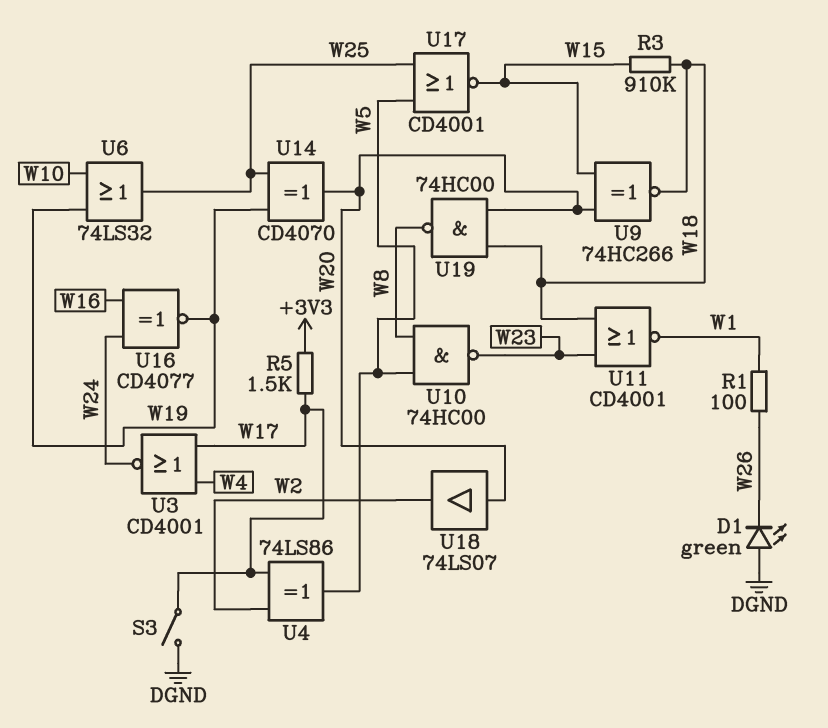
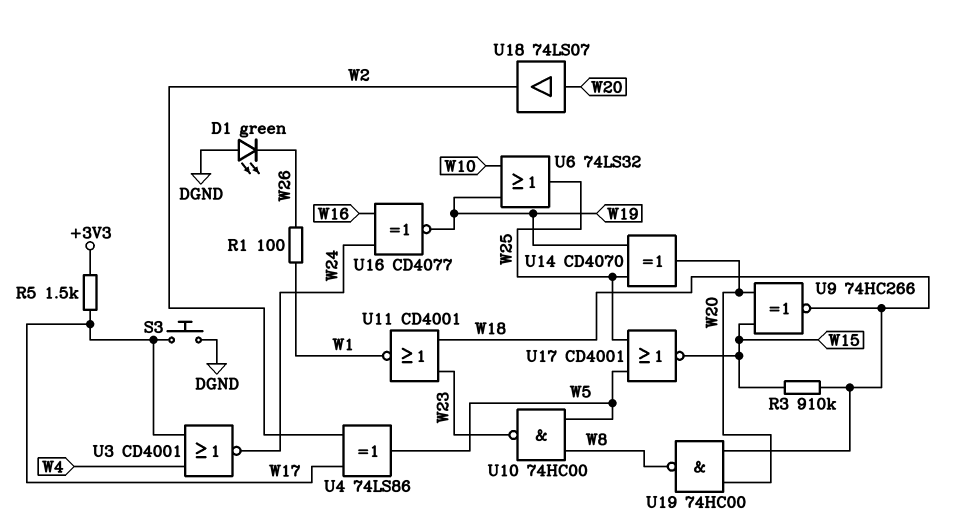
S3: switch (DGND, W17) -> button (DGND, W17)

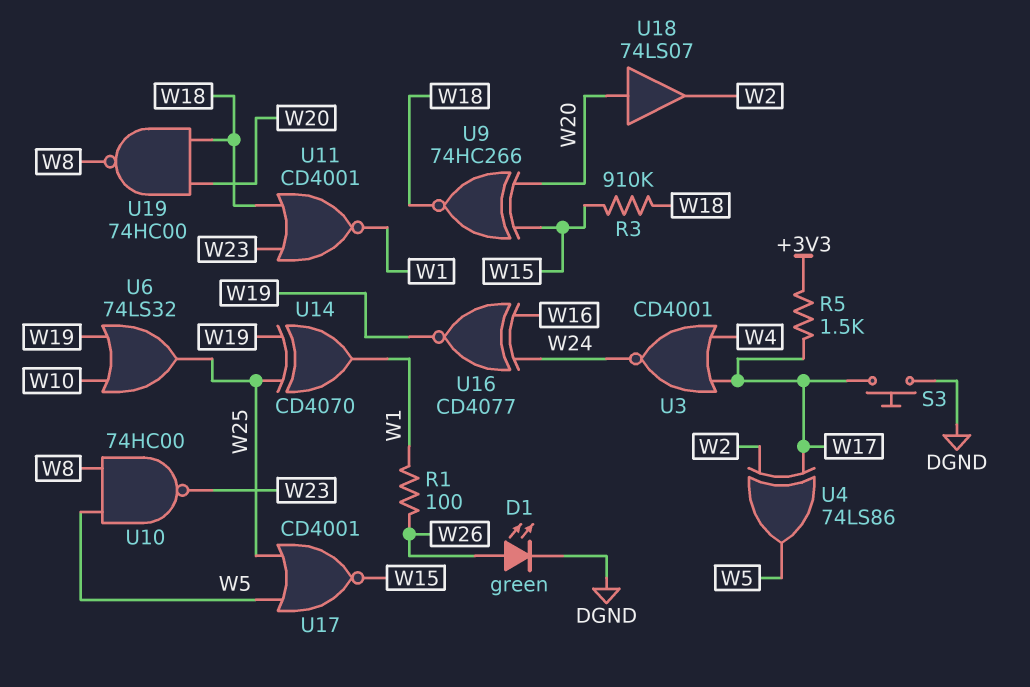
D1: LED green (A DGND, K W26) -> LED green (A W26, K DGND)
U14: XOR CD4070 (in W19, in W25, out W20) -> XOR CD4070 (in W19, in W25, out W1)

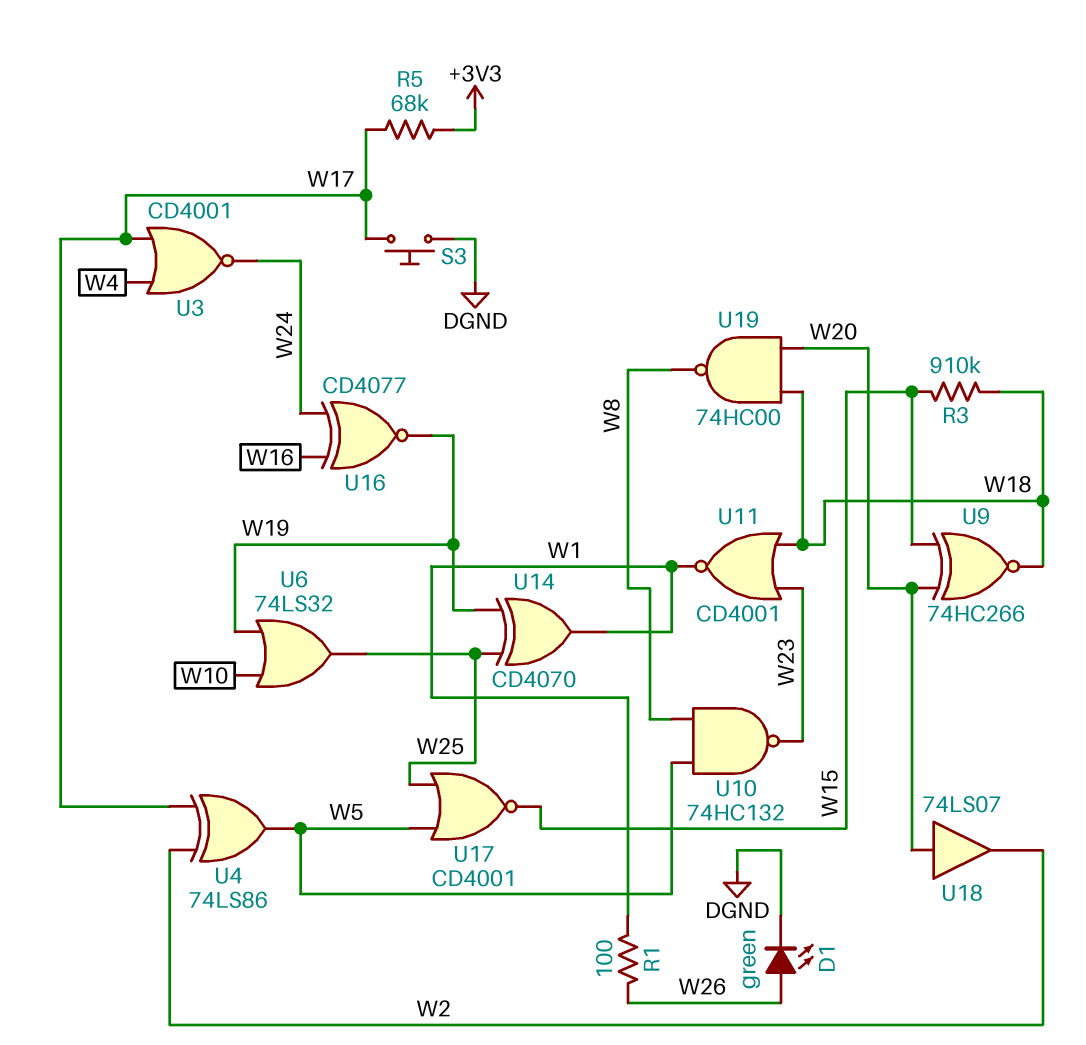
R5: 1.5k (+3V3, W17) -> 68k (+3V3, W17)
U10: NAND 74HC00 (in W5, in W8, out W23) -> NAND 74HC132 (in W5, in W8, out W23)

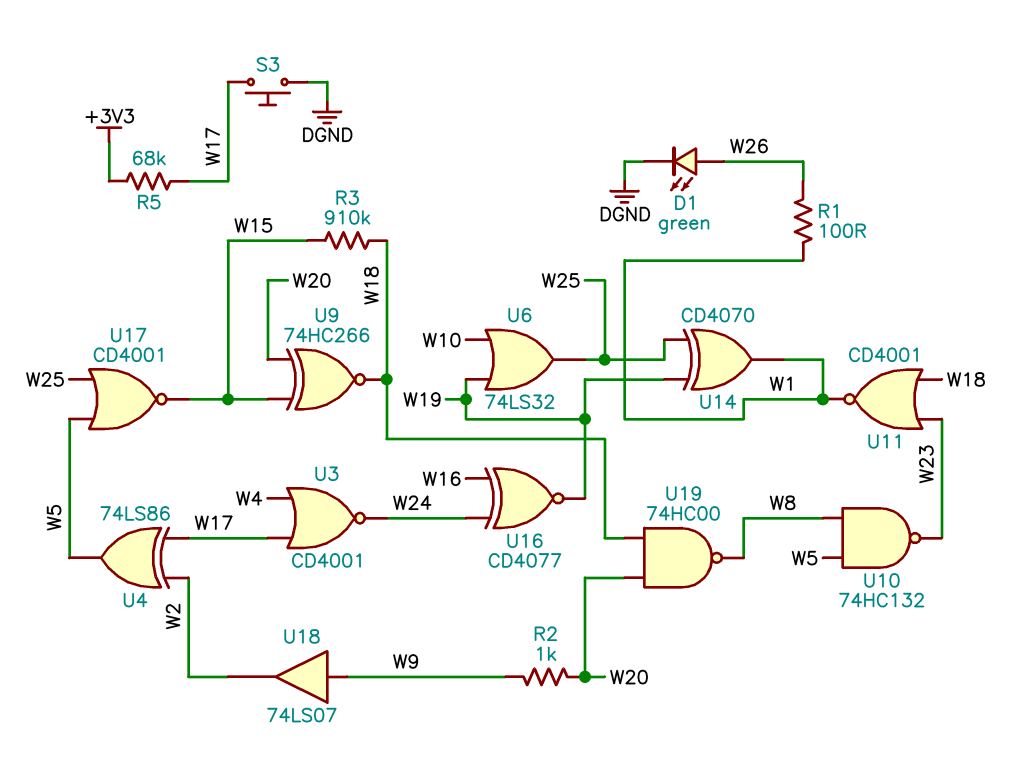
R2: none -> 1k (W9, W20)
U18: buffer 74LS07 (in W20, out W2) -> buffer 74LS07 (in W9, out W2)

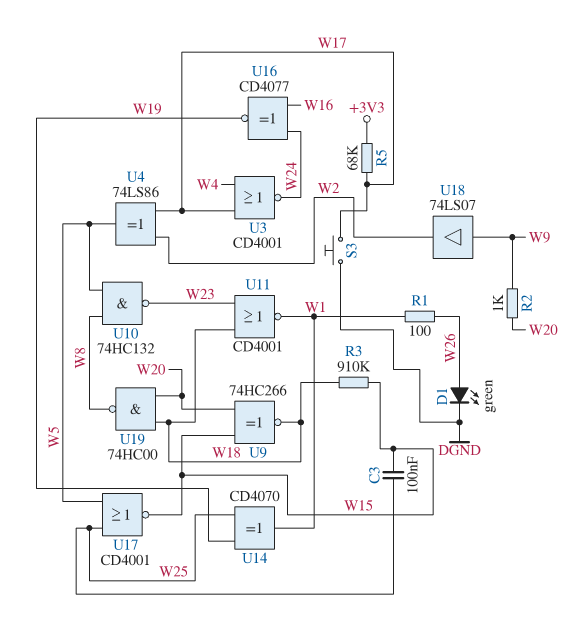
C3: none -> 100nF (W15, W25)
U6: OR 74LS32 (in W10, in W19, out W25) -> none

